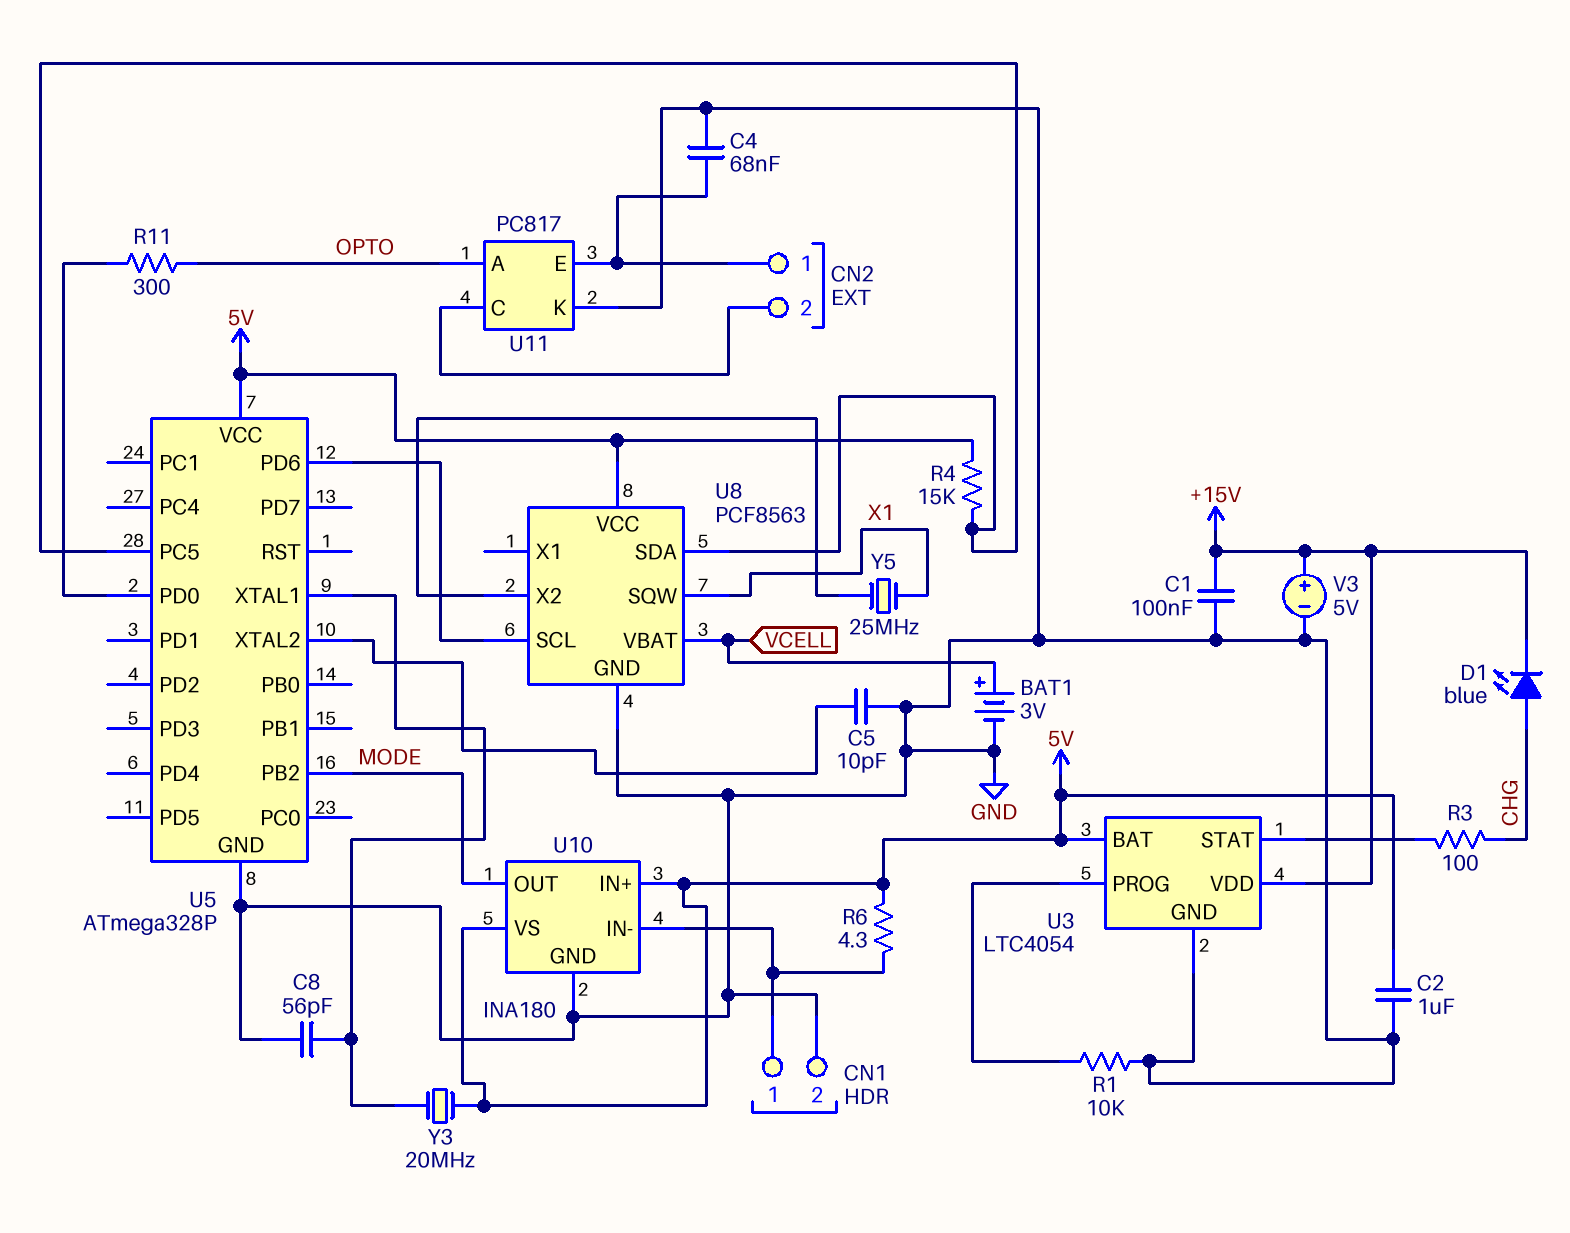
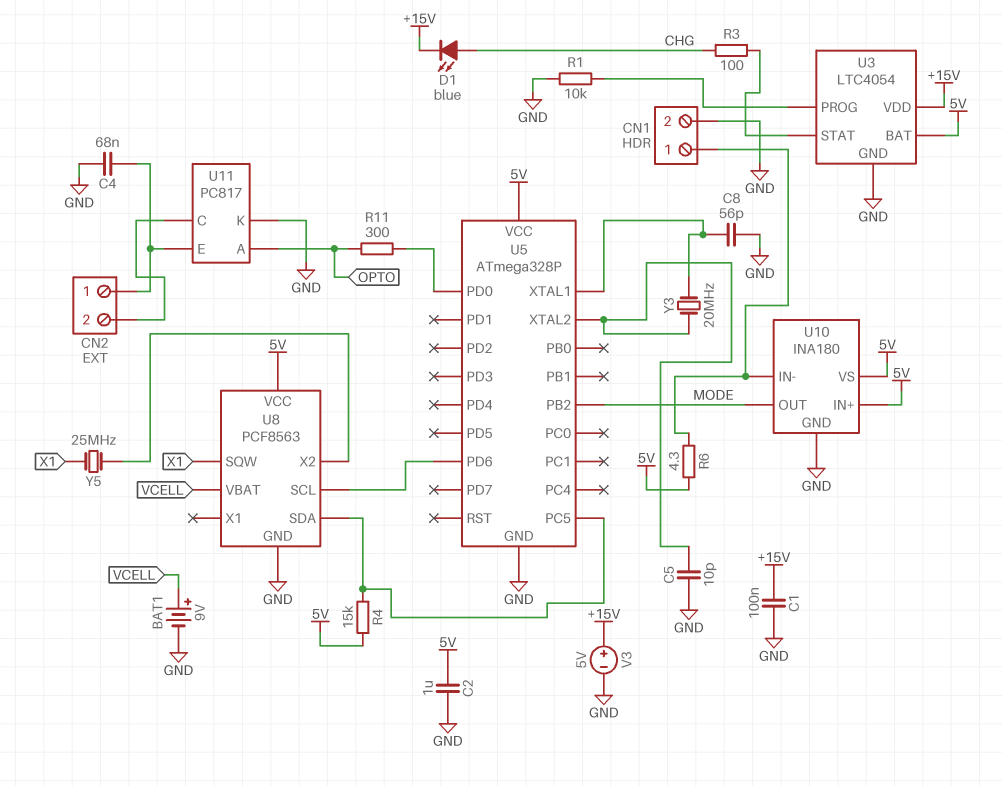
BAT1: 3V (plus VCELL, minus GND) -> 9V (plus VCELL, minus GND)
Y3: 20MHz (5V, U5/XTAL1) -> 20MHz (U5/XTAL1, U5/XTAL2)

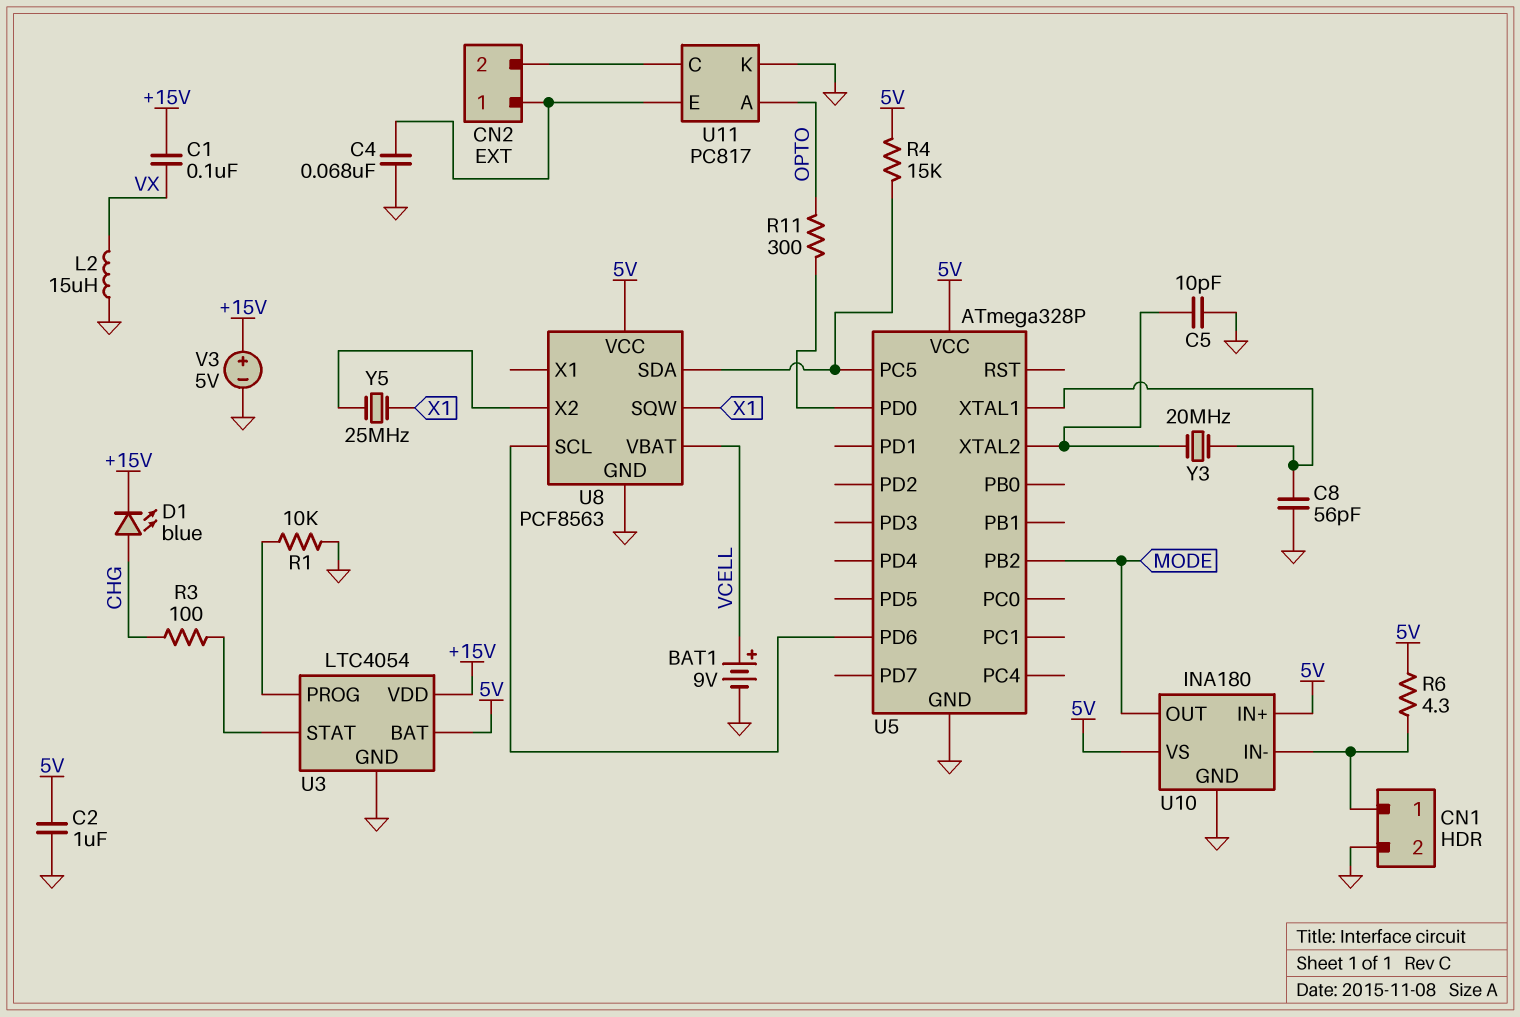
C1: 100nF (+15V, GND) -> 100nF (+15V, VX)
L2: none -> 15uH (GND, VX)

